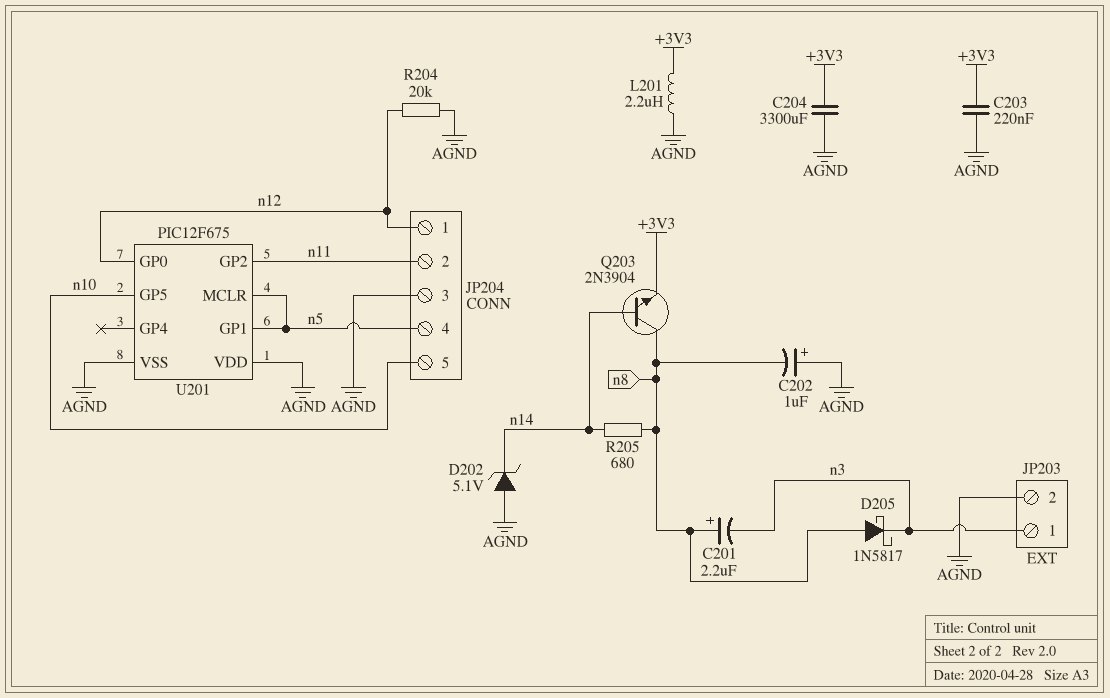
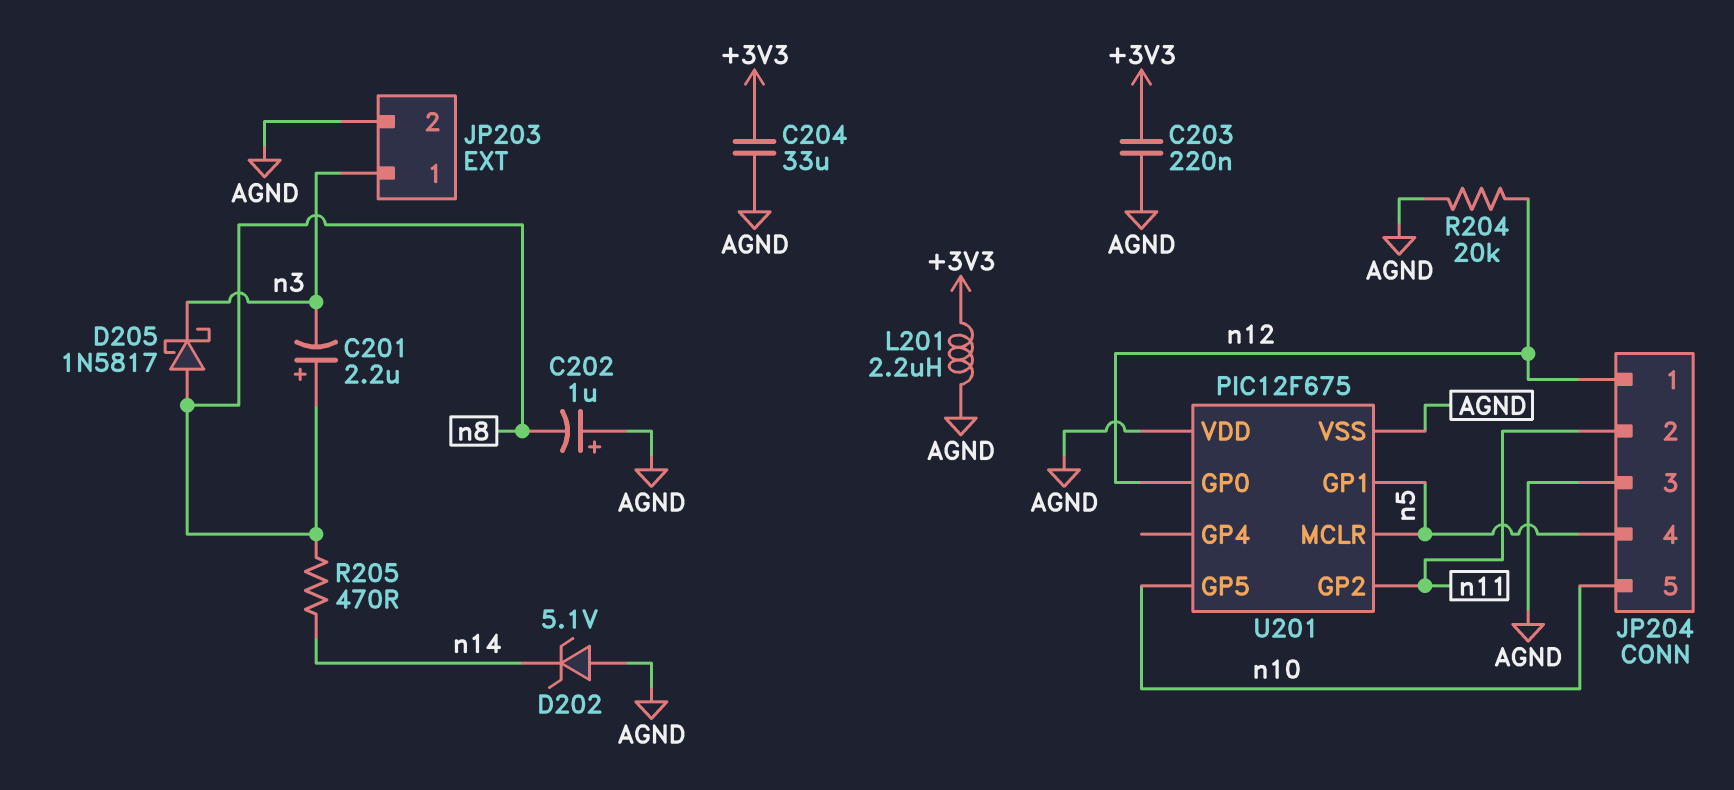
C204: 3300uF (+3V3, AGND) -> 33uF (+3V3, AGND)
Q203: NPN 2N3904 (B n14, C n8, E +3V3) -> none
R205: 680 (n8, n14) -> 470 (n8, n14)

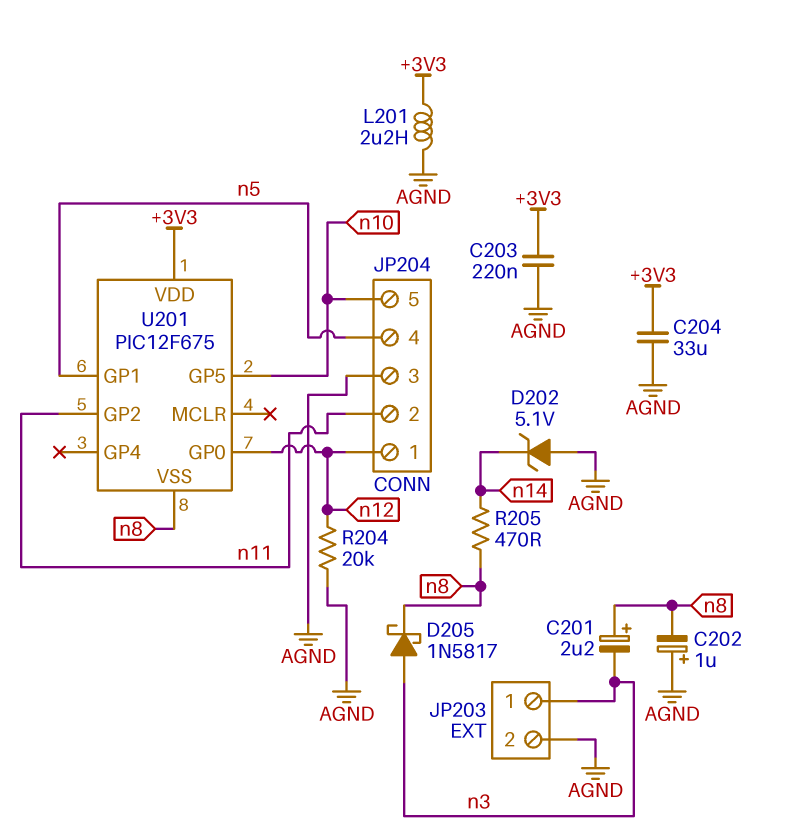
D205: schottky 1N5817 (A n8, K n3) -> schottky 1N5817 (A n3, K n8)
U201 pin MCLR: n5 -> none
U201 pin VDD: AGND -> +3V3
U201 pin VSS: AGND -> n8

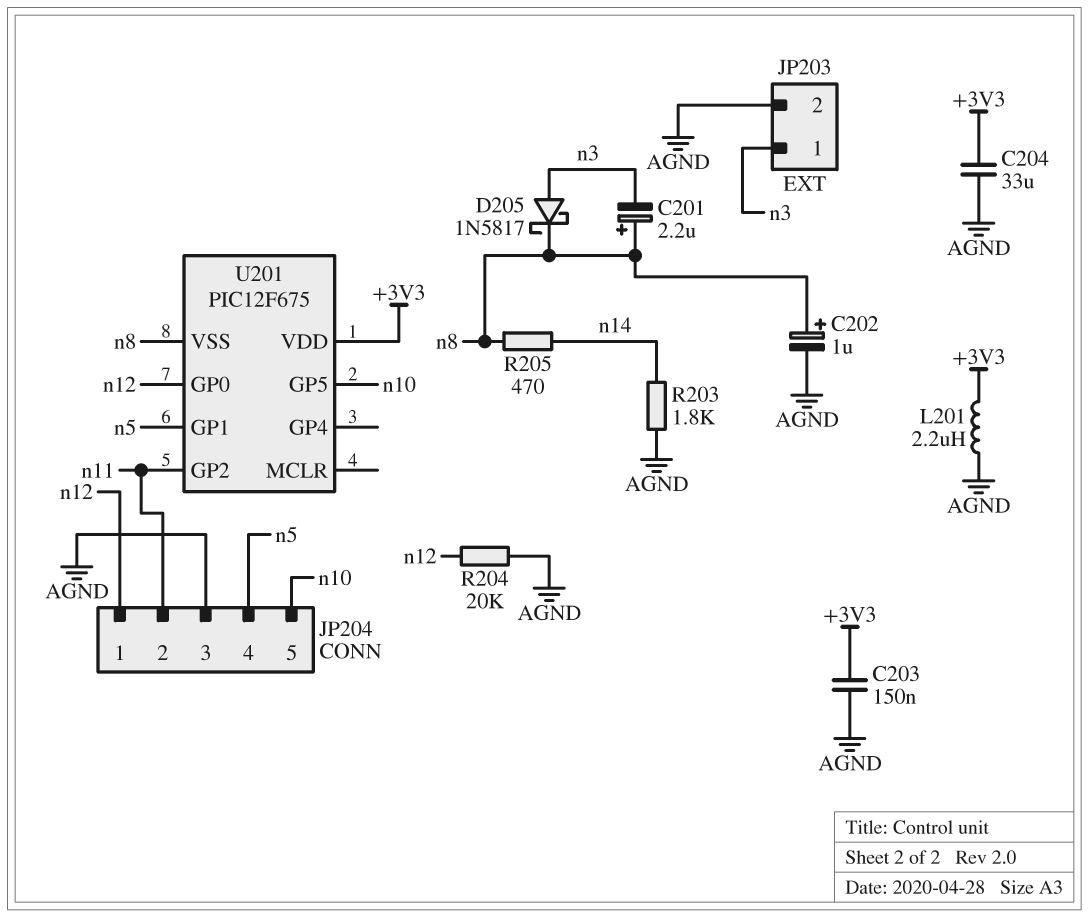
C202: 1uF (plus AGND, minus n8) -> 1uF (plus n8, minus AGND)
C203: 220nF (+3V3, AGND) -> 150nF (+3V3, AGND)
D202: zener 5.1V (A AGND, K n14) -> none
R203: none -> 1.8k (AGND, n14)

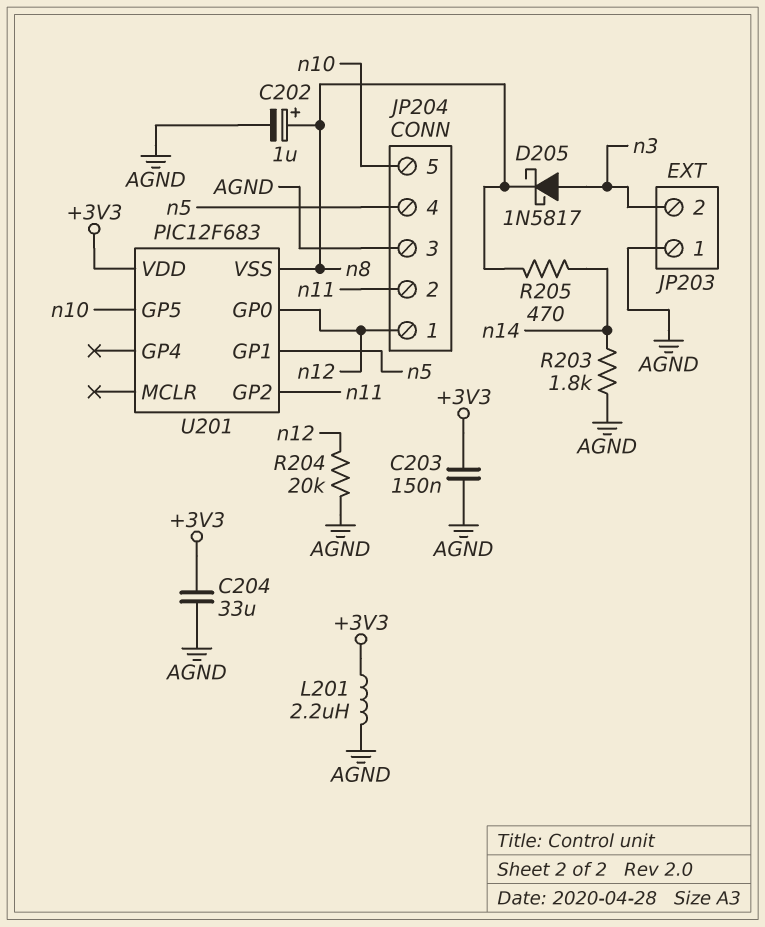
C201: 2.2uF (plus n8, minus n3) -> none
JP203 pin 1: n3 -> AGND
JP203 pin 2: AGND -> n3
U201: PIC12F675 -> PIC12F683

